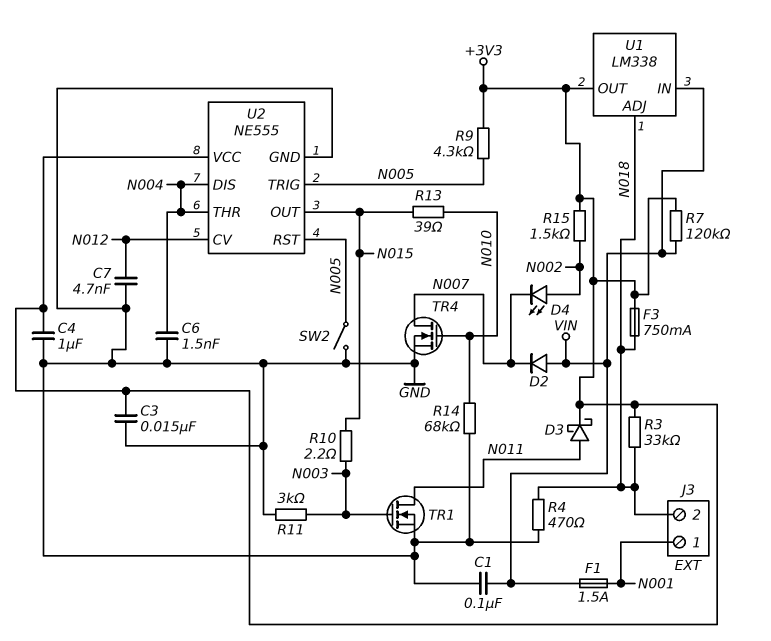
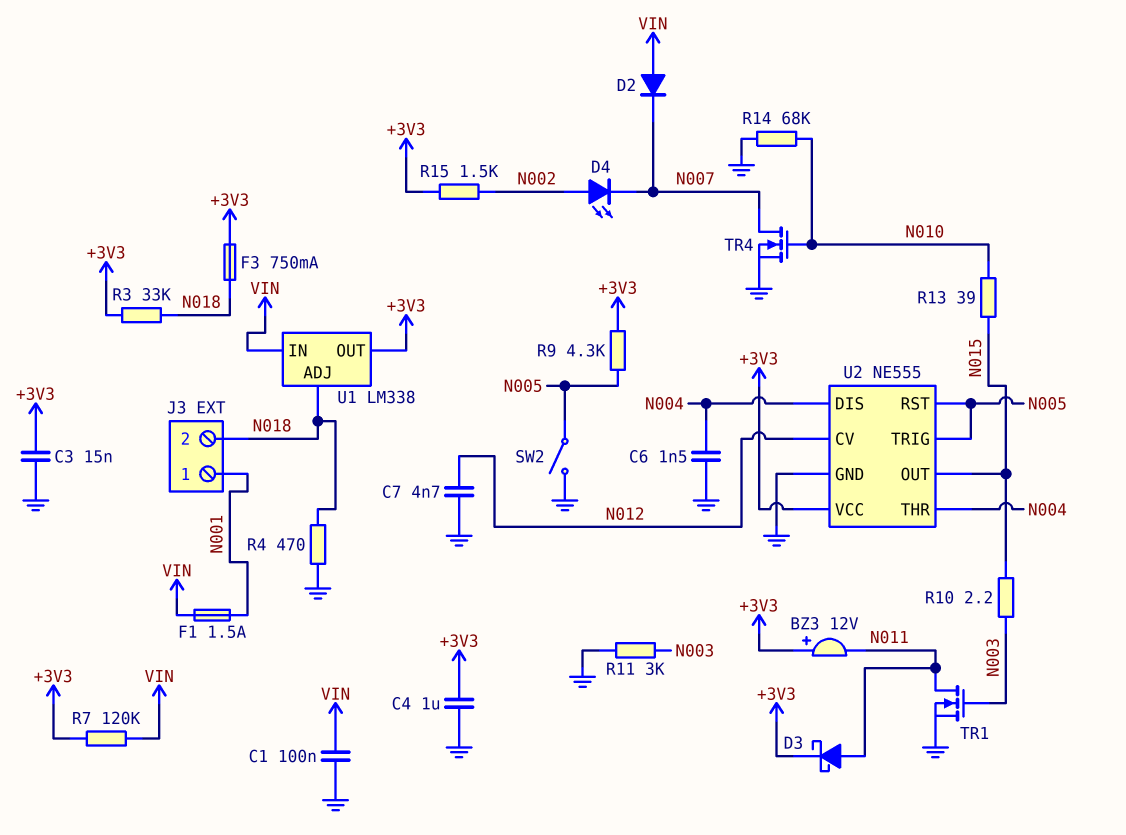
BZ3: none -> buzzer 12V (plus +3V3, minus N011)

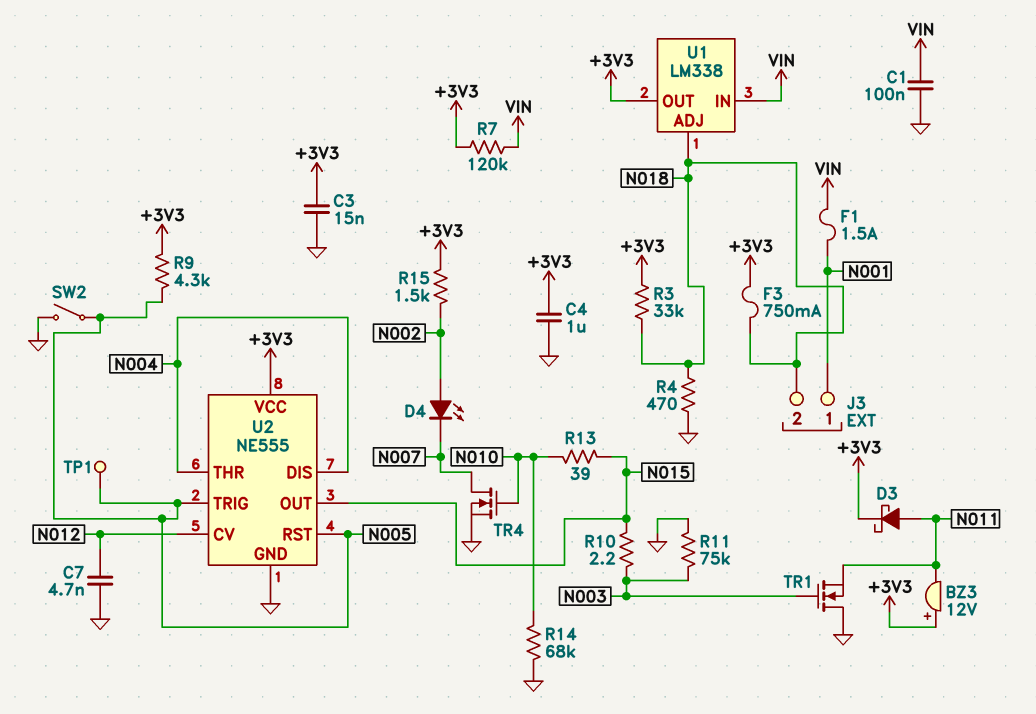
C6: 1.5nF (GND, N004) -> none
D2: diode (A VIN, K N007) -> none
R11: 3k (GND, N003) -> 75k (GND, N003)
TP1: none -> test point (N005)
TR1: NMOS (G N003, D N011, S GND) -> NMOS (G N003, D GND, S N011)

